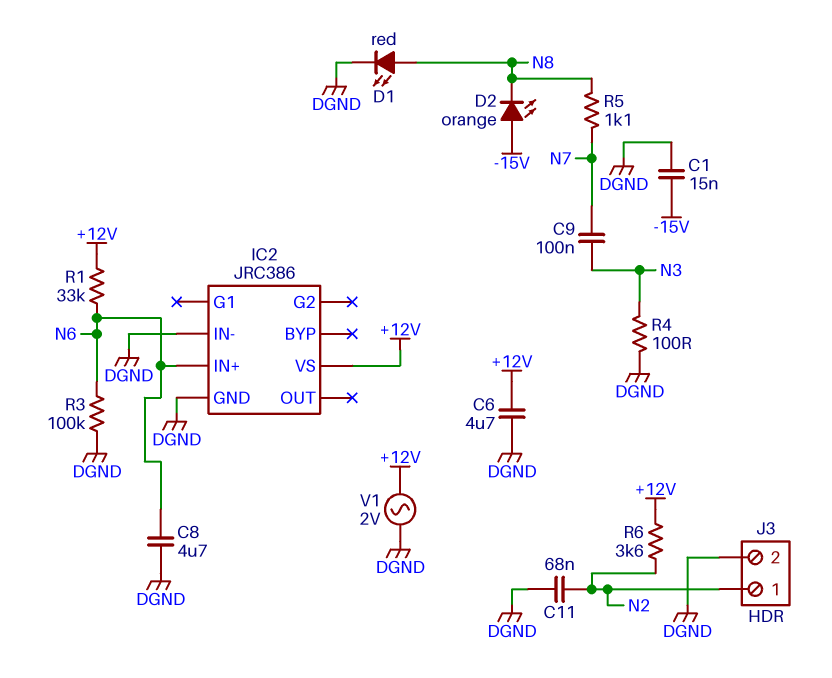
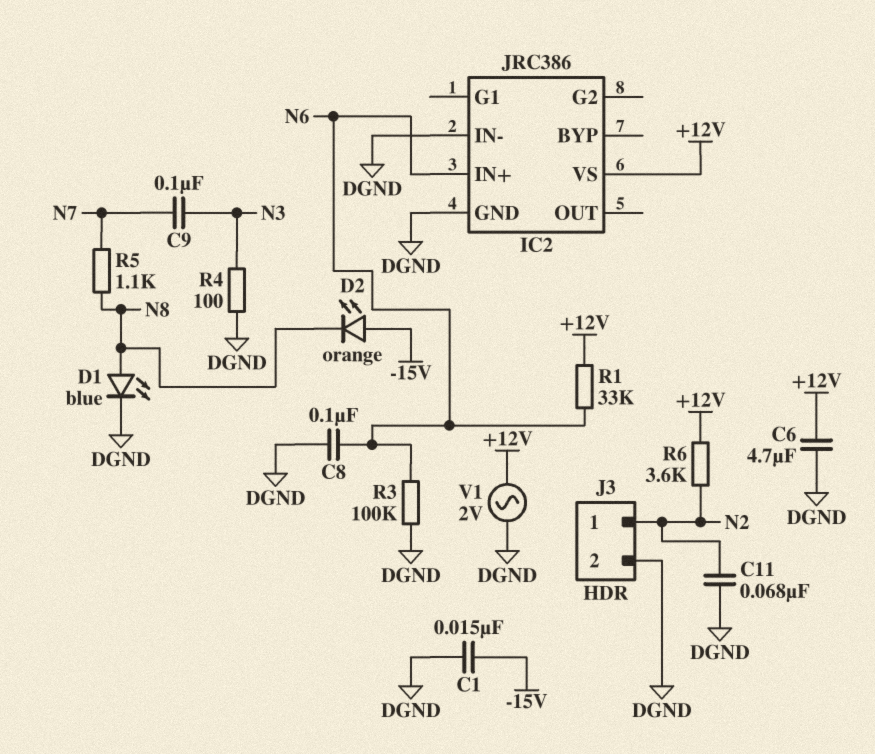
C8: 4.7uF (DGND, N6) -> 100nF (DGND, N6)
D1: LED red (A N8, K DGND) -> LED blue (A N8, K DGND)

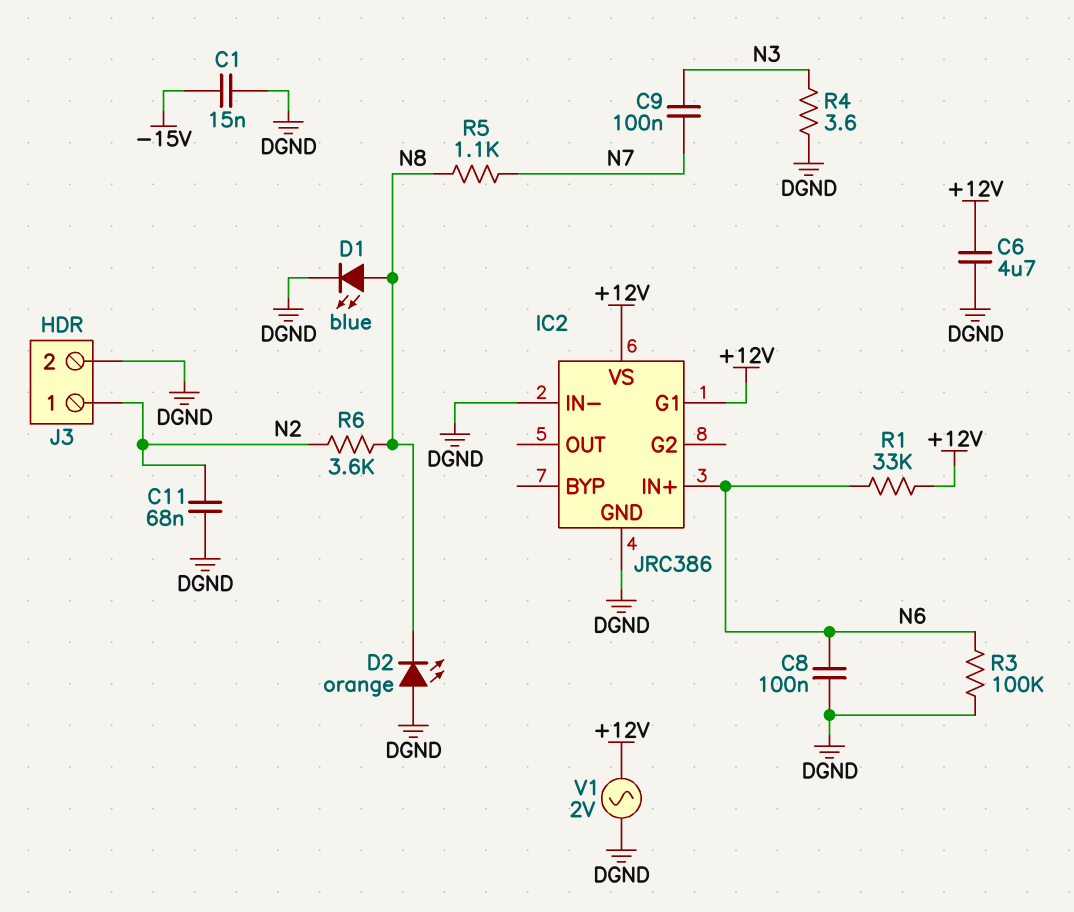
D2: LED orange (A -15V, K N8) -> LED orange (A DGND, K N8)
IC2 pin G1: none -> +12V
R4: 100 (DGND, N3) -> 3.6 (DGND, N3)
R6: 3.6k (+12V, N2) -> 3.6k (N2, N8)

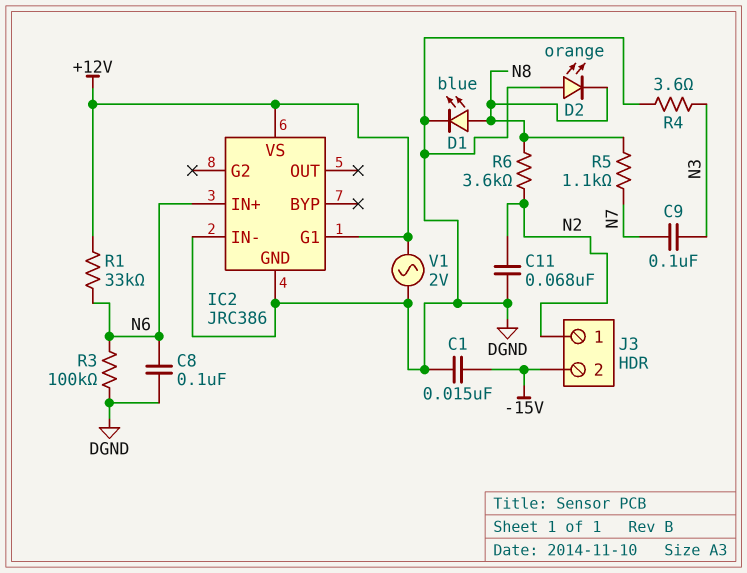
C6: 4.7uF (+12V, DGND) -> none
J3 pin 2: DGND -> -15V

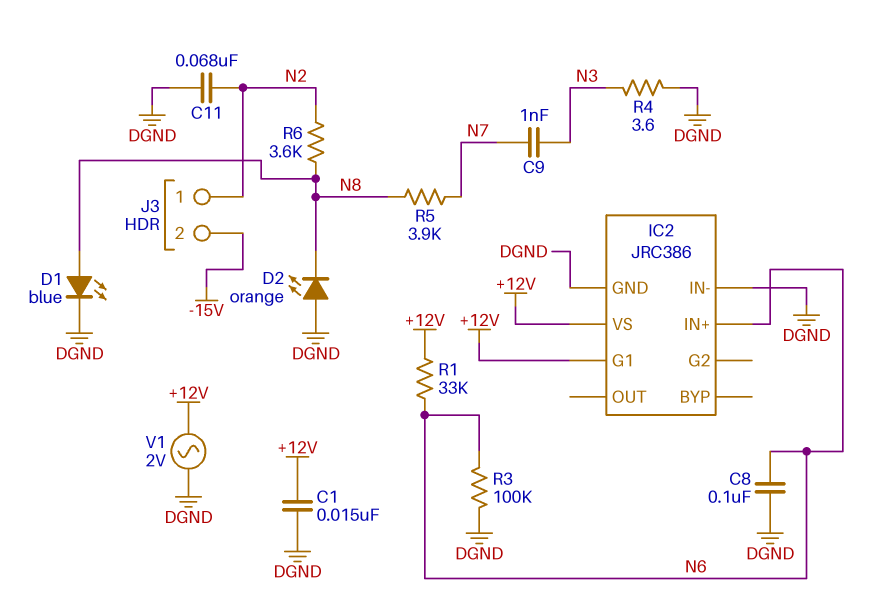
C1: 15nF (-15V, DGND) -> 15nF (+12V, DGND)
C9: 100nF (N3, N7) -> 1nF (N3, N7)
R5: 1.1k (N7, N8) -> 3.9k (N7, N8)

